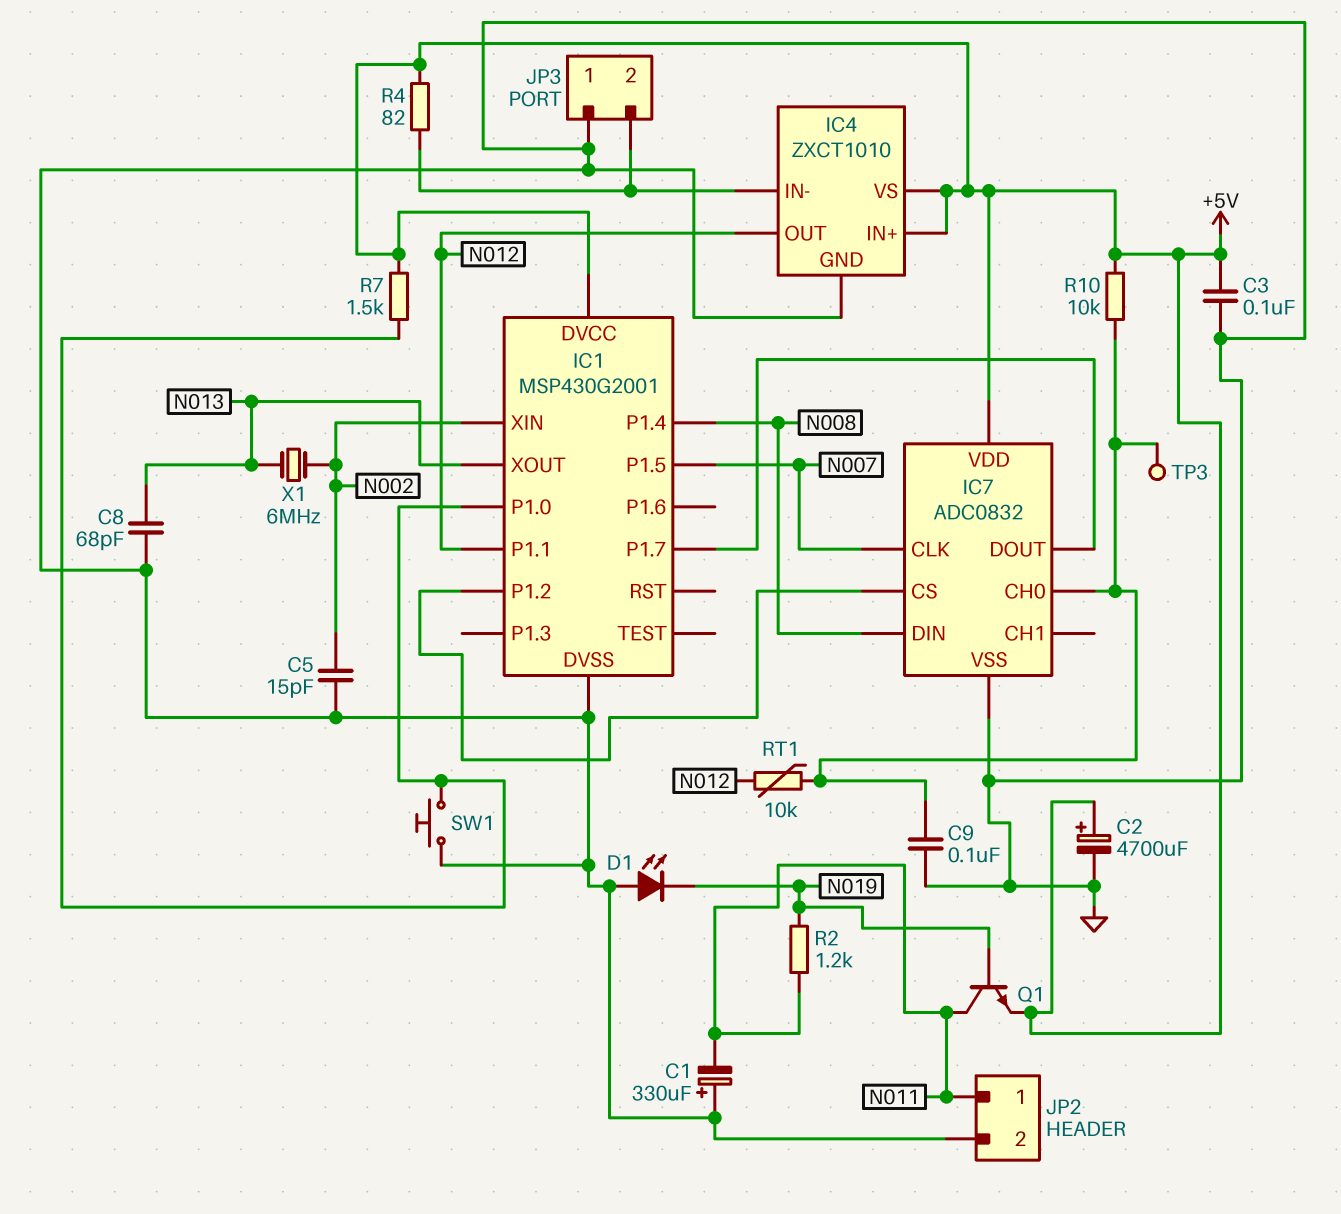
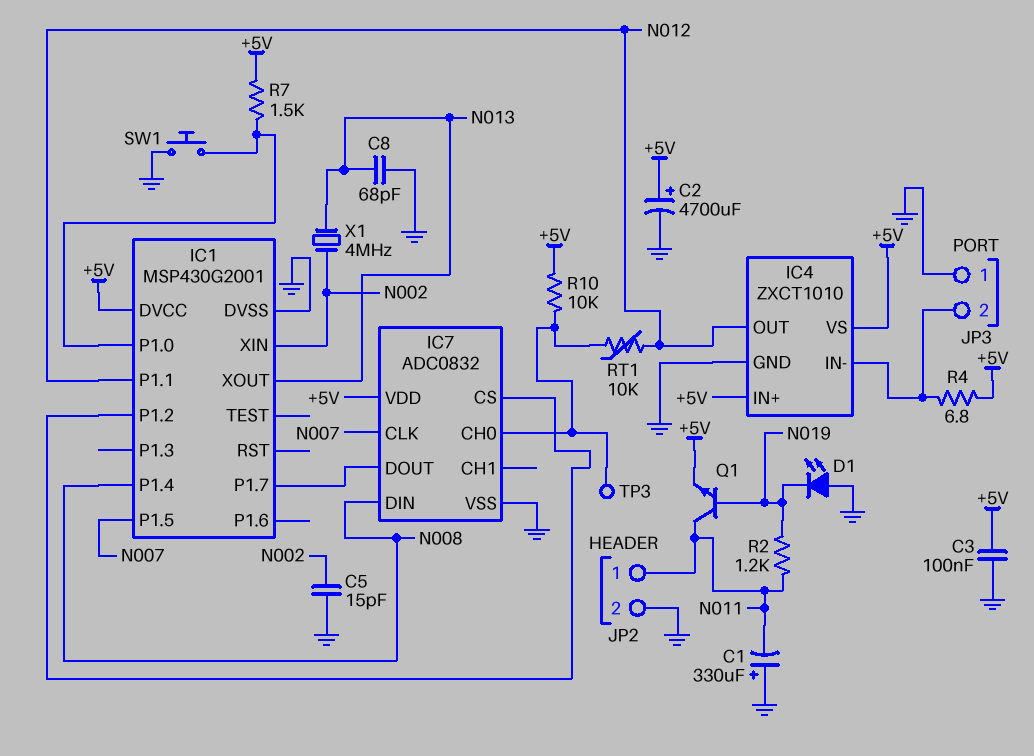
C9: 100nF (GND, IC7/CH0) -> none
R4: 82 (+5V, IC4/IN-) -> 6.8 (+5V, IC4/IN-)
X1: 6MHz (N002, N013) -> 4MHz (N002, N013)

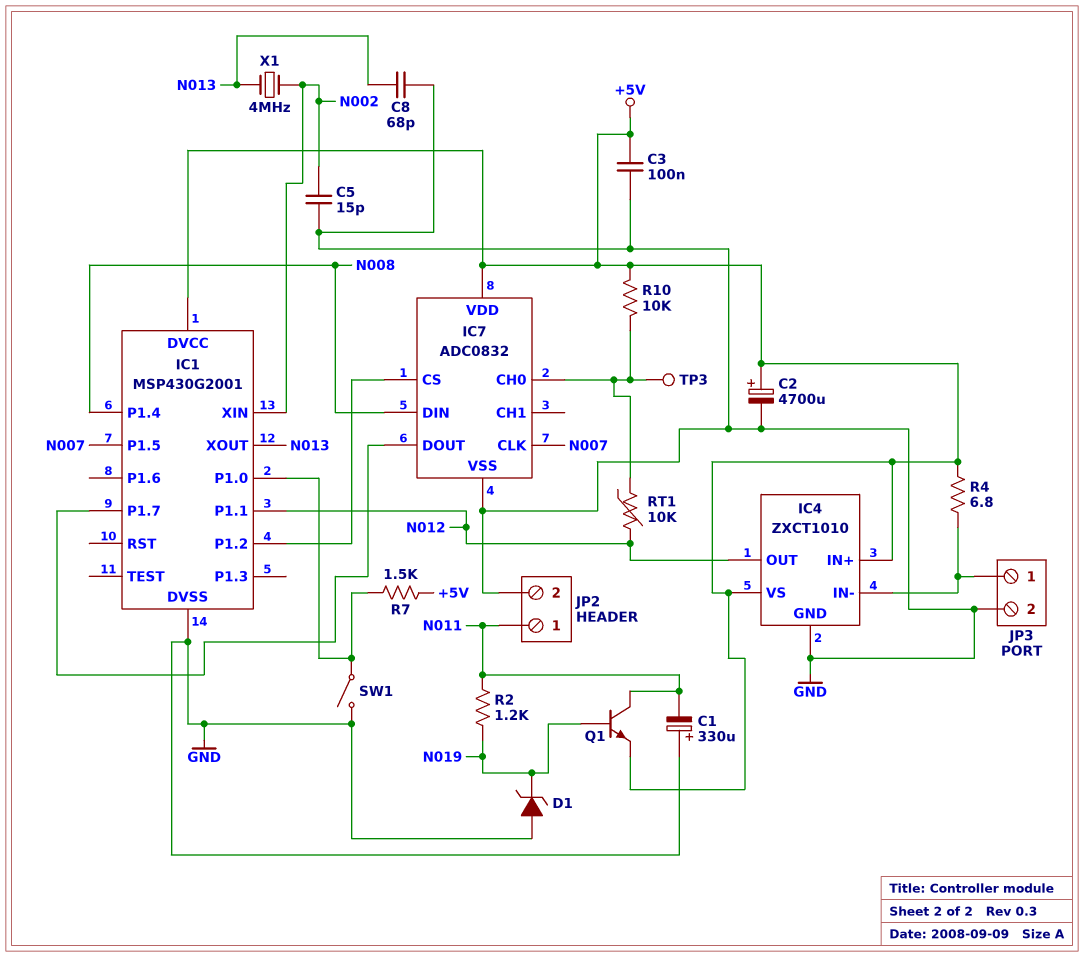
D1: LED (A GND, K N019) -> zener (A GND, K N019)
JP3 pin 1: GND -> IC4/IN-
JP3 pin 2: IC4/IN- -> GND
SW1: button (GND, IC1/P1.0) -> switch (GND, IC1/P1.0)

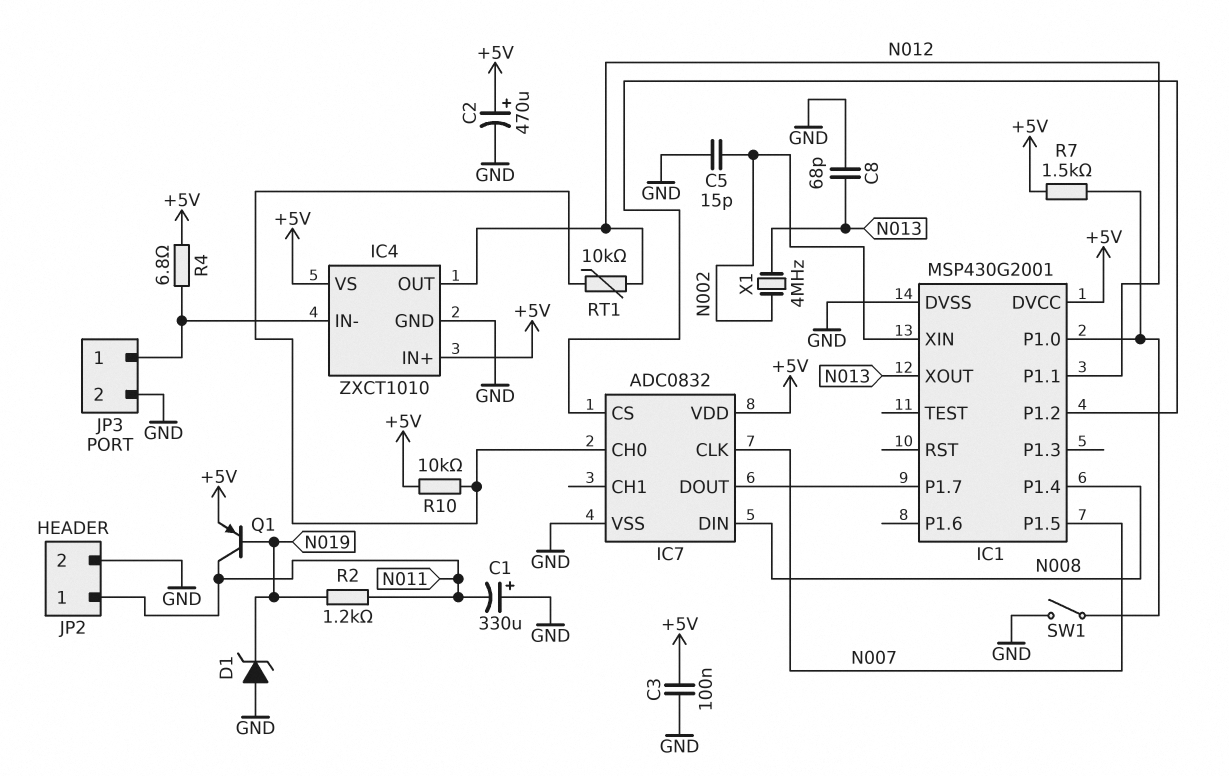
C2: 4700uF (plus +5V, minus GND) -> 470uF (plus +5V, minus GND)
Q1: NPN (B N019, C N011, E +5V) -> PNP (B N019, C N011, E +5V)
TP3: test point (IC7/CH0) -> none

